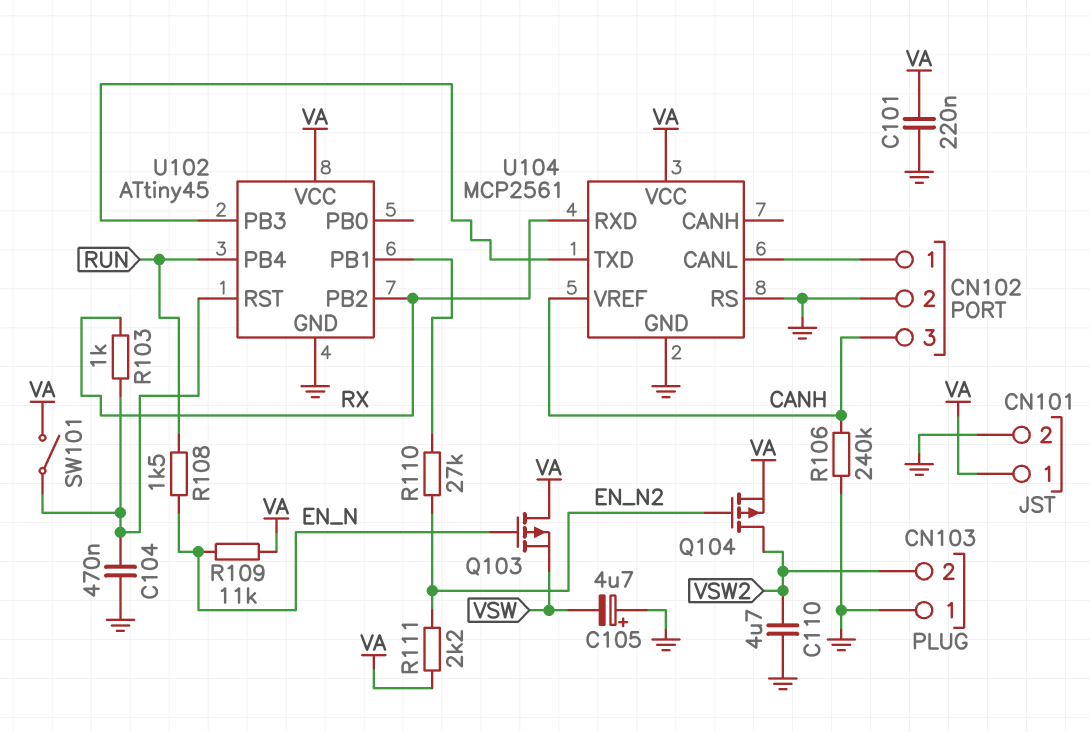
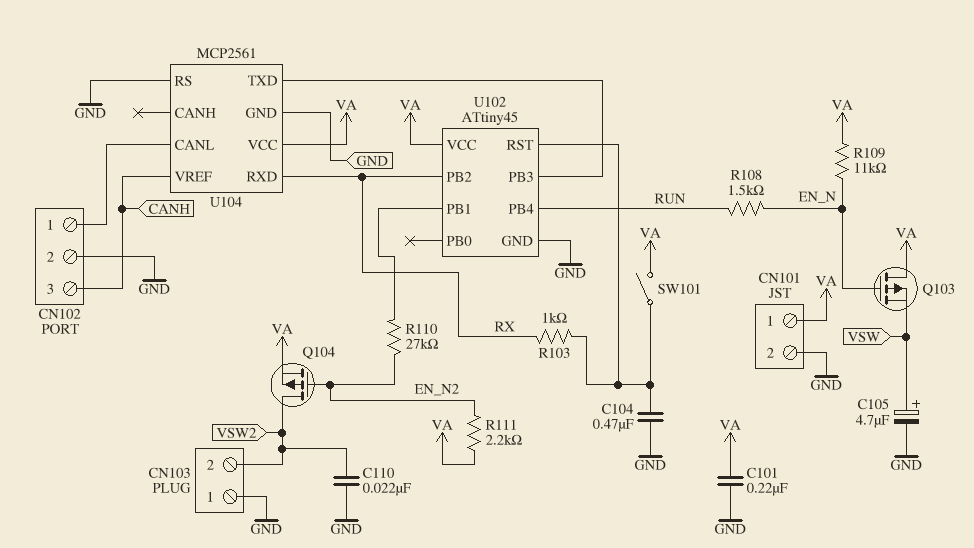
C105: 4.7uF (plus GND, minus VSW) -> 4.7uF (plus VSW, minus GND)
C110: 4.7uF (GND, VSW2) -> 22nF (GND, VSW2)
R106: 240k (CANH, GND) -> none

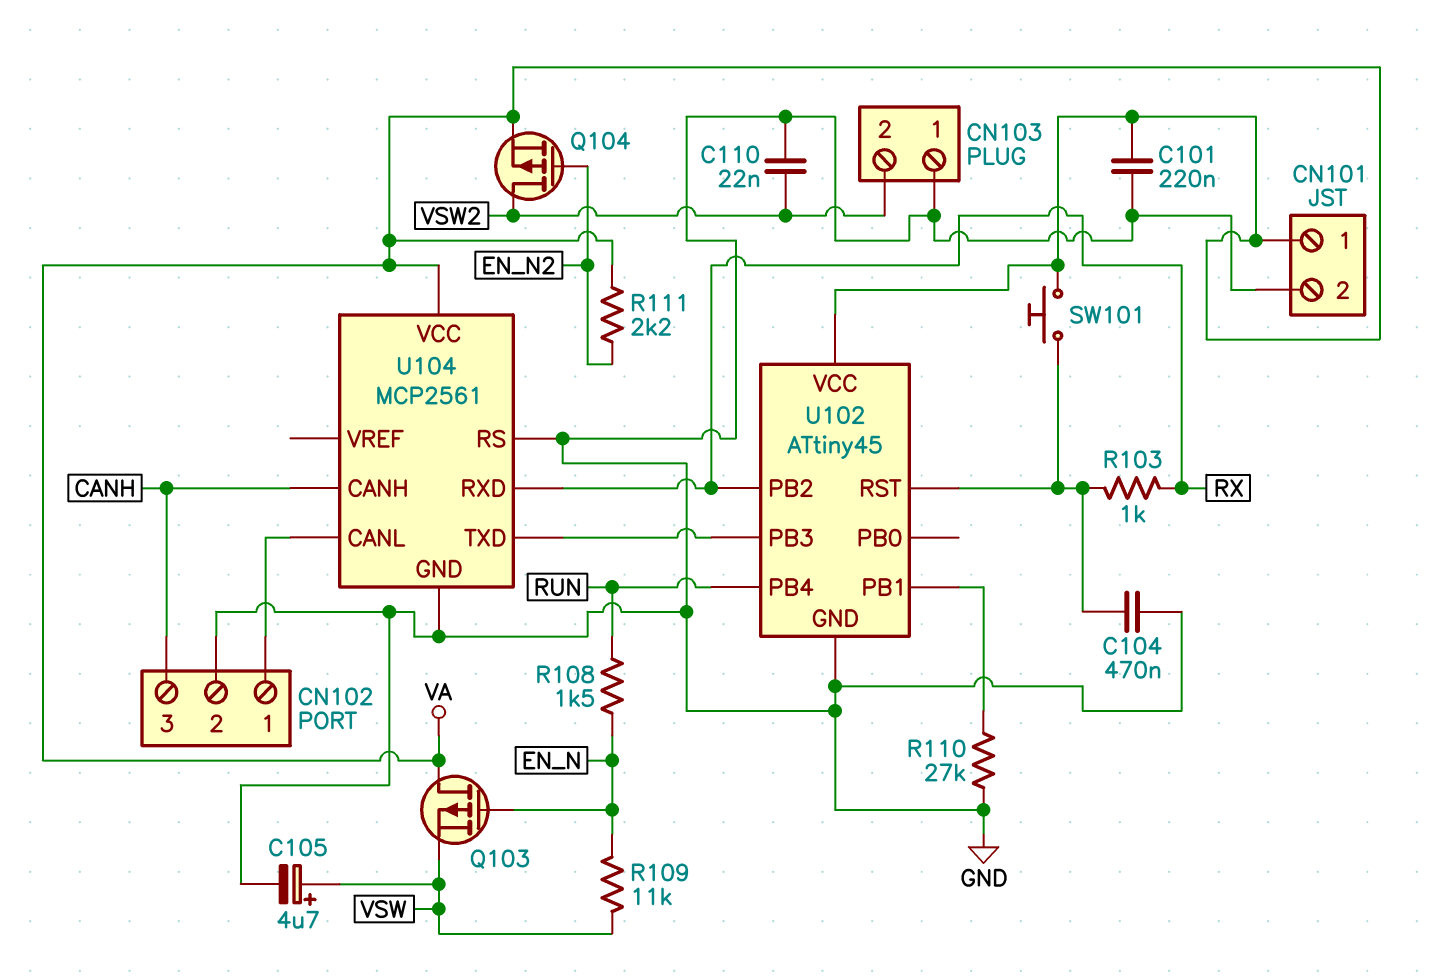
R109: 11k (EN_N, VA) -> 11k (EN_N, VSW)
R110: 27k (EN_N2, U102/PB1) -> 27k (GND, U102/PB1)
SW101: switch (U102/RST, VA) -> button (U102/RST, VA)
U104 pin CANH: none -> CANH
U104 pin VREF: CANH -> none

